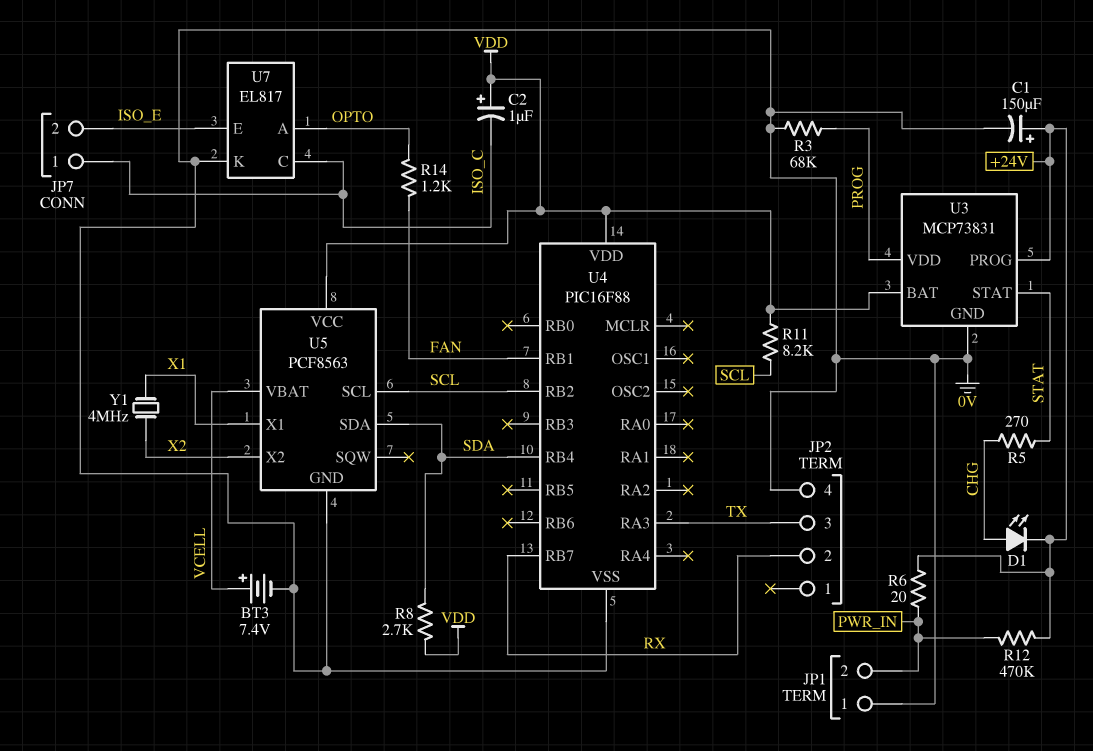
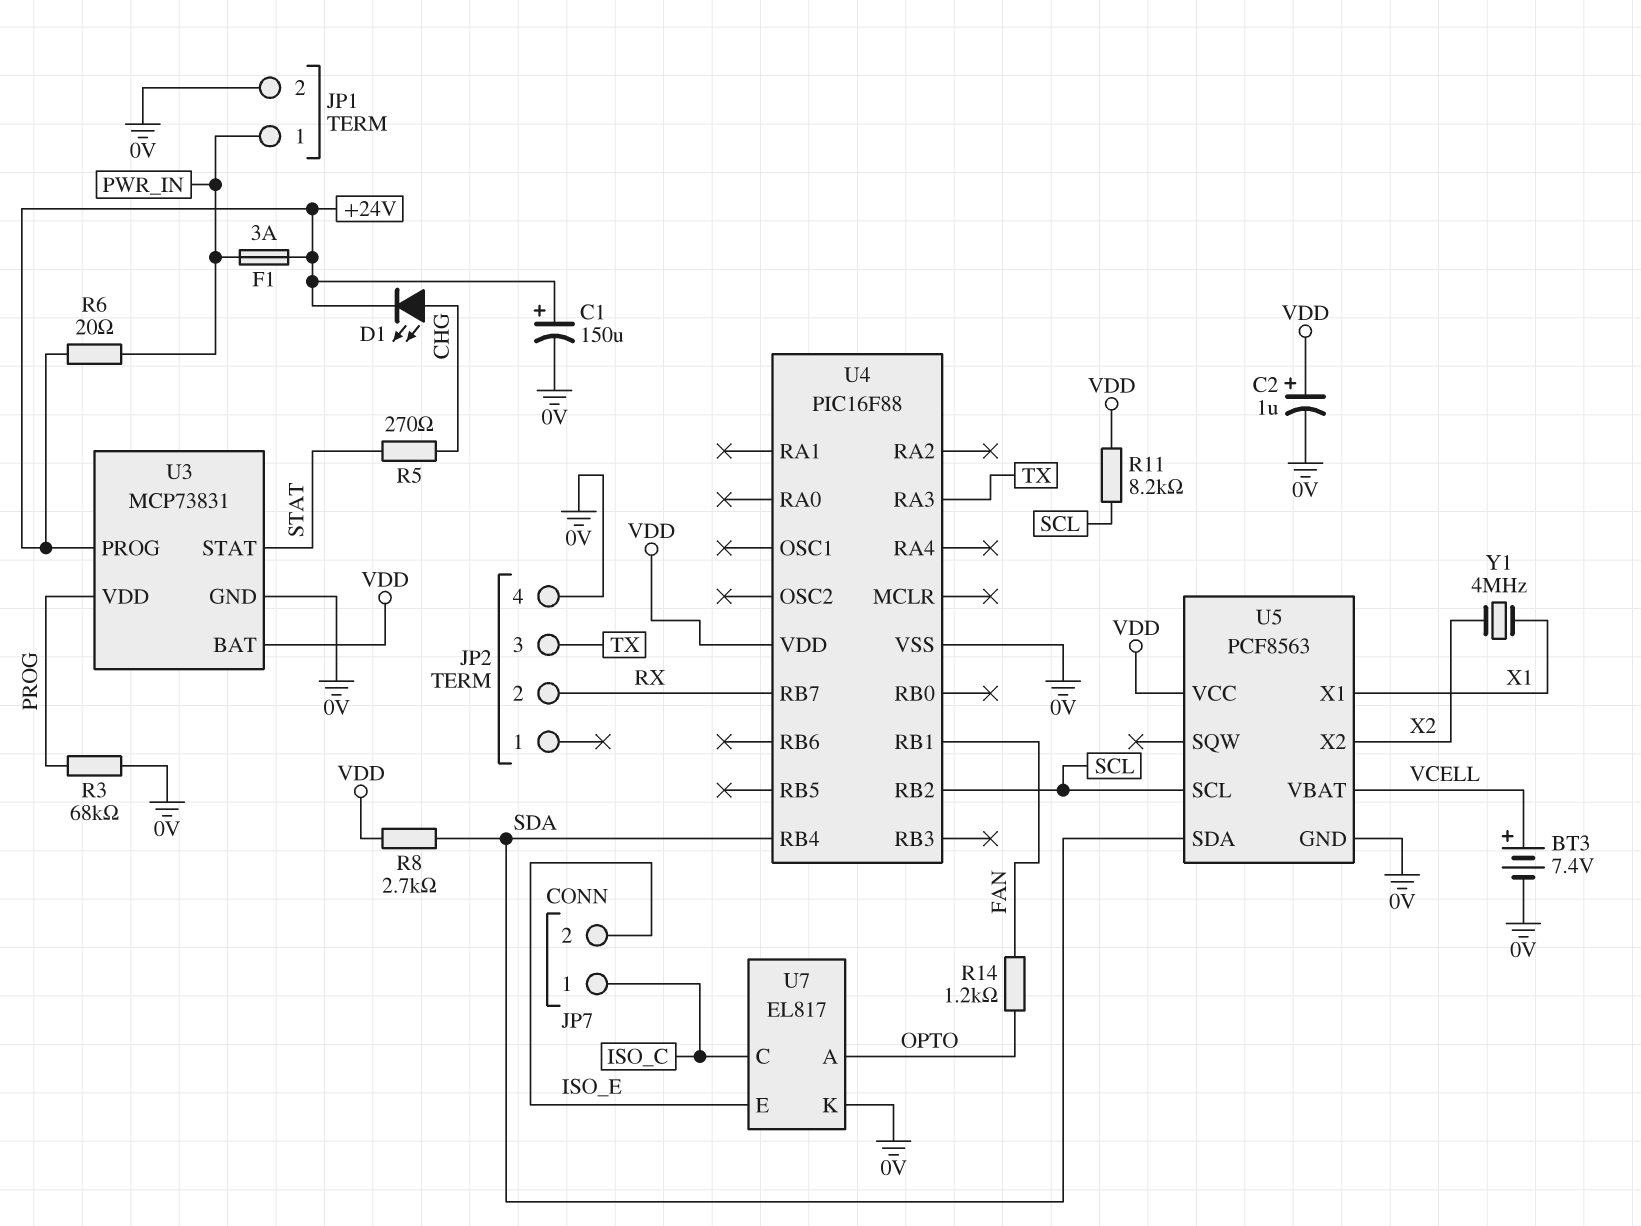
C2: 1uF (plus VDD, minus ISO_C) -> 1uF (plus VDD, minus 0V)
F1: none -> 3A (+24V, PWR_IN)
JP1 pin 1: 0V -> PWR_IN
JP1 pin 2: PWR_IN -> 0V
R12: 470k (+24V, PWR_IN) -> none

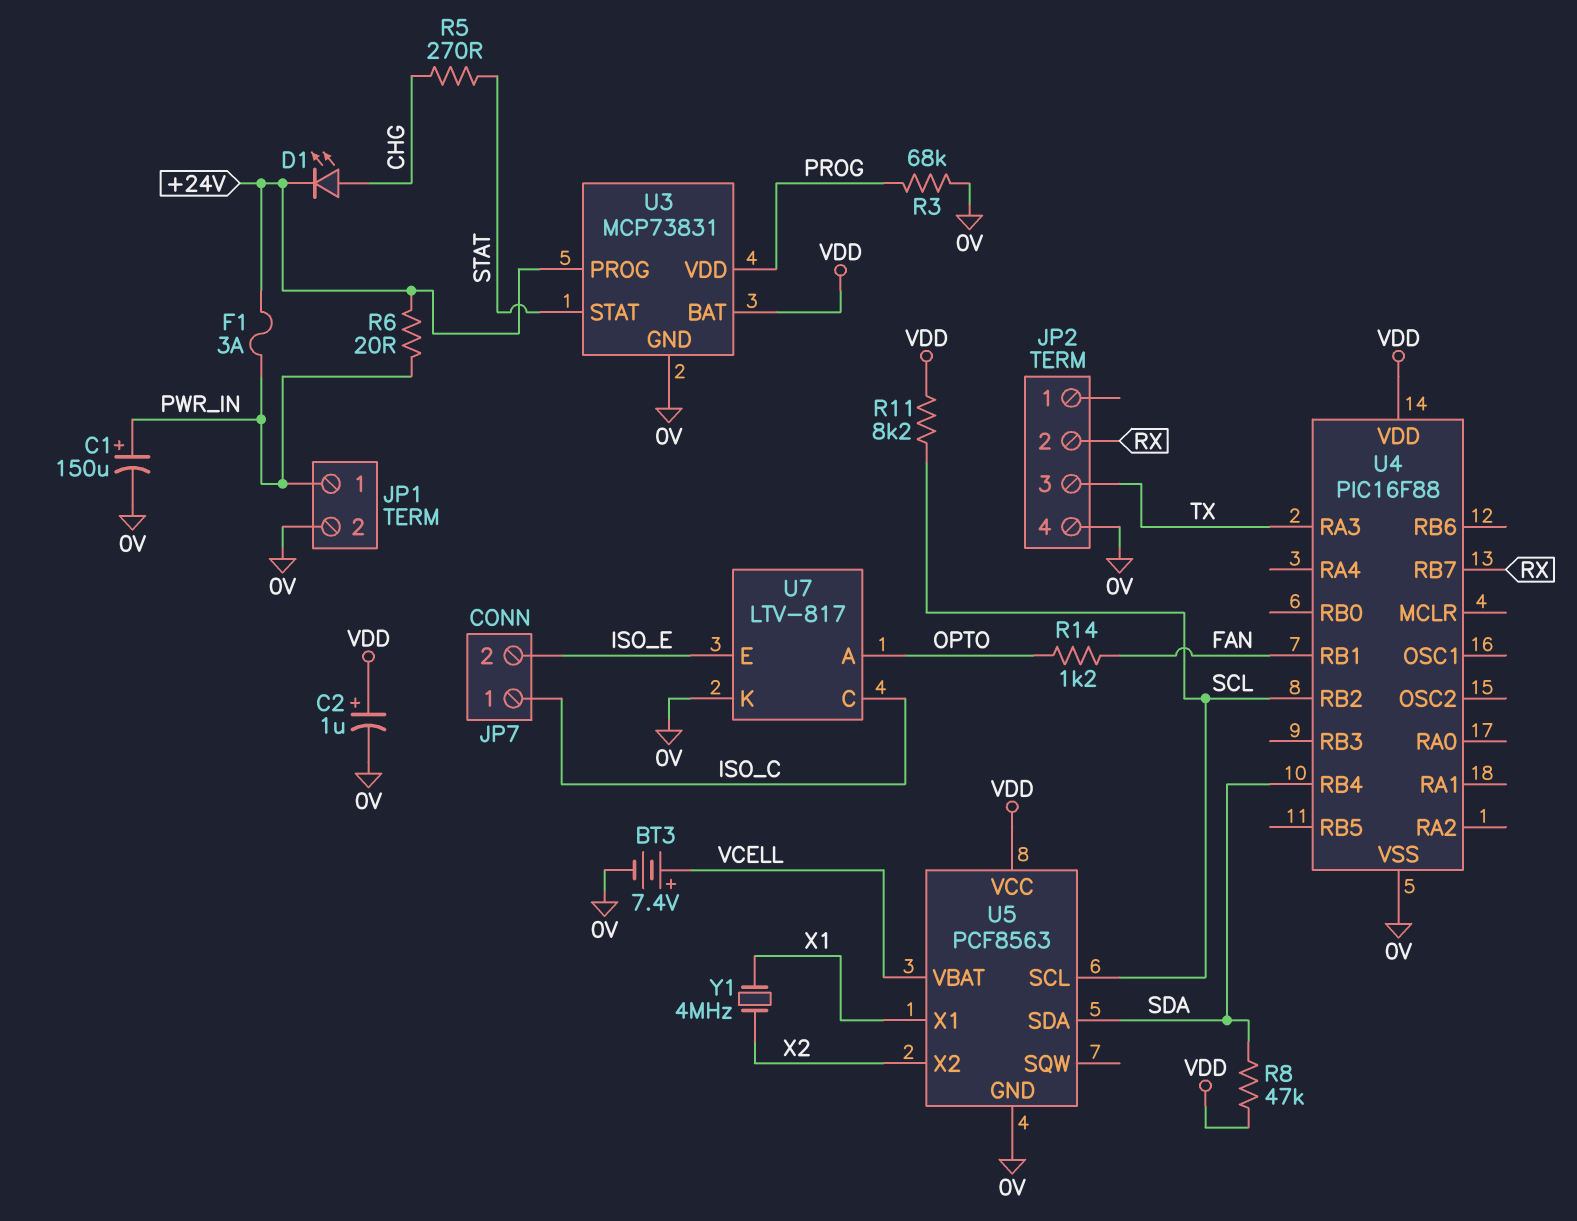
C1: 150uF (plus +24V, minus 0V) -> 150uF (plus PWR_IN, minus 0V)
R8: 2.7k (SDA, VDD) -> 47k (SDA, VDD)
U7: EL817 -> LTV-817

